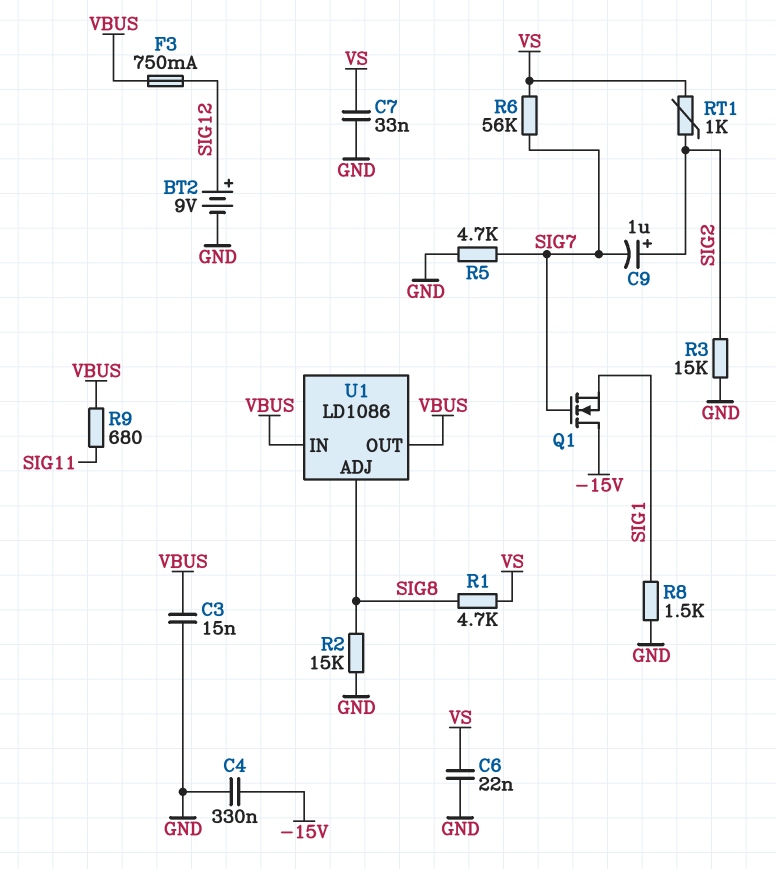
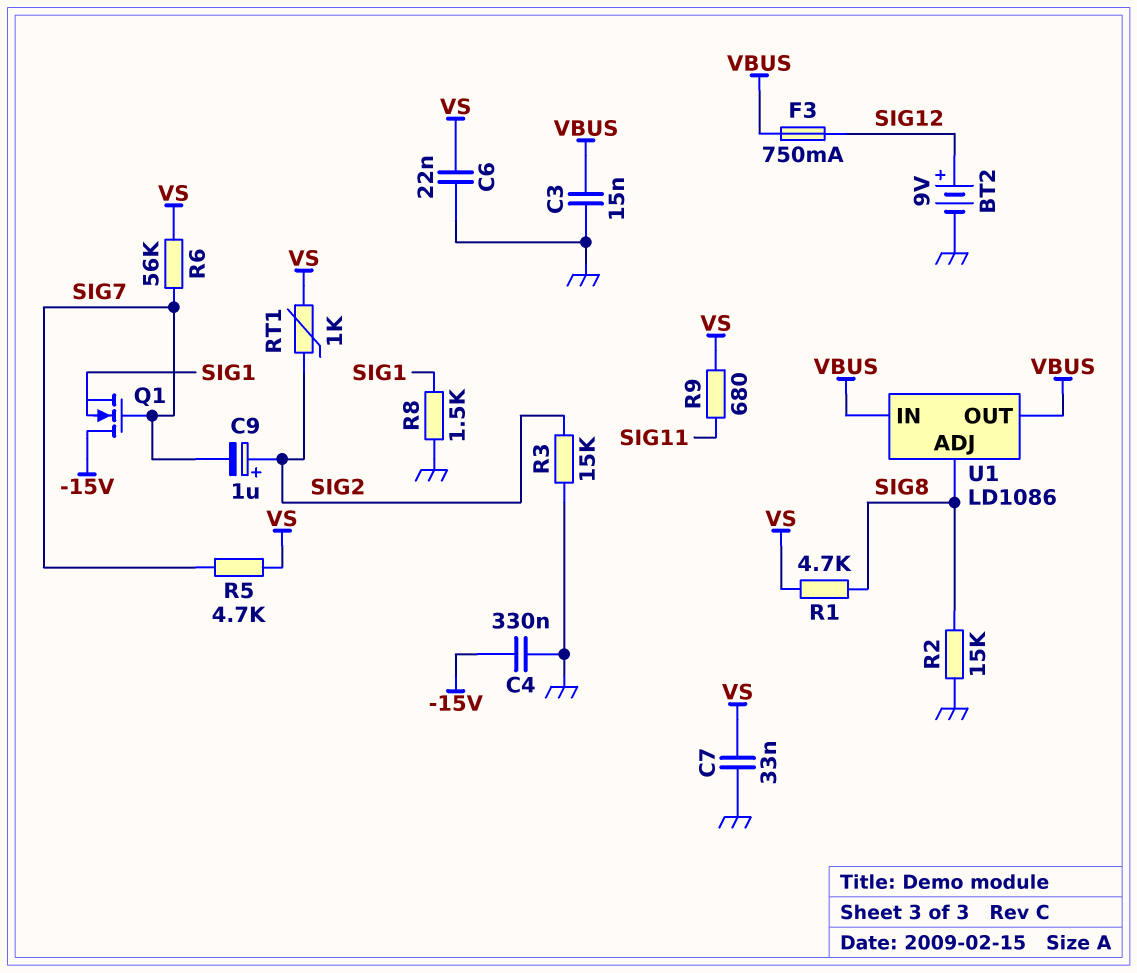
R5: 4.7k (GND, SIG7) -> 4.7k (SIG7, VS)
R9: 680 (SIG11, VBUS) -> 680 (SIG11, VS)

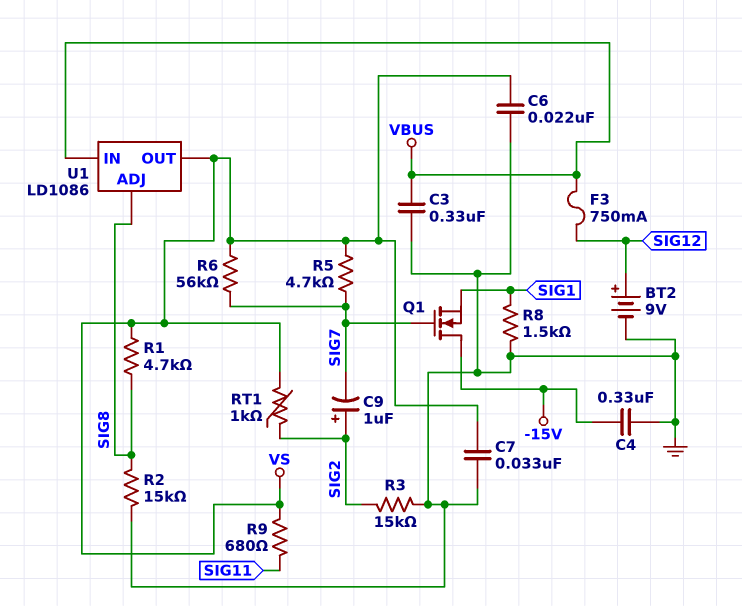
C3: 15nF (GND, VBUS) -> 330nF (GND, VBUS)
U1 pin OUT: VBUS -> VS

